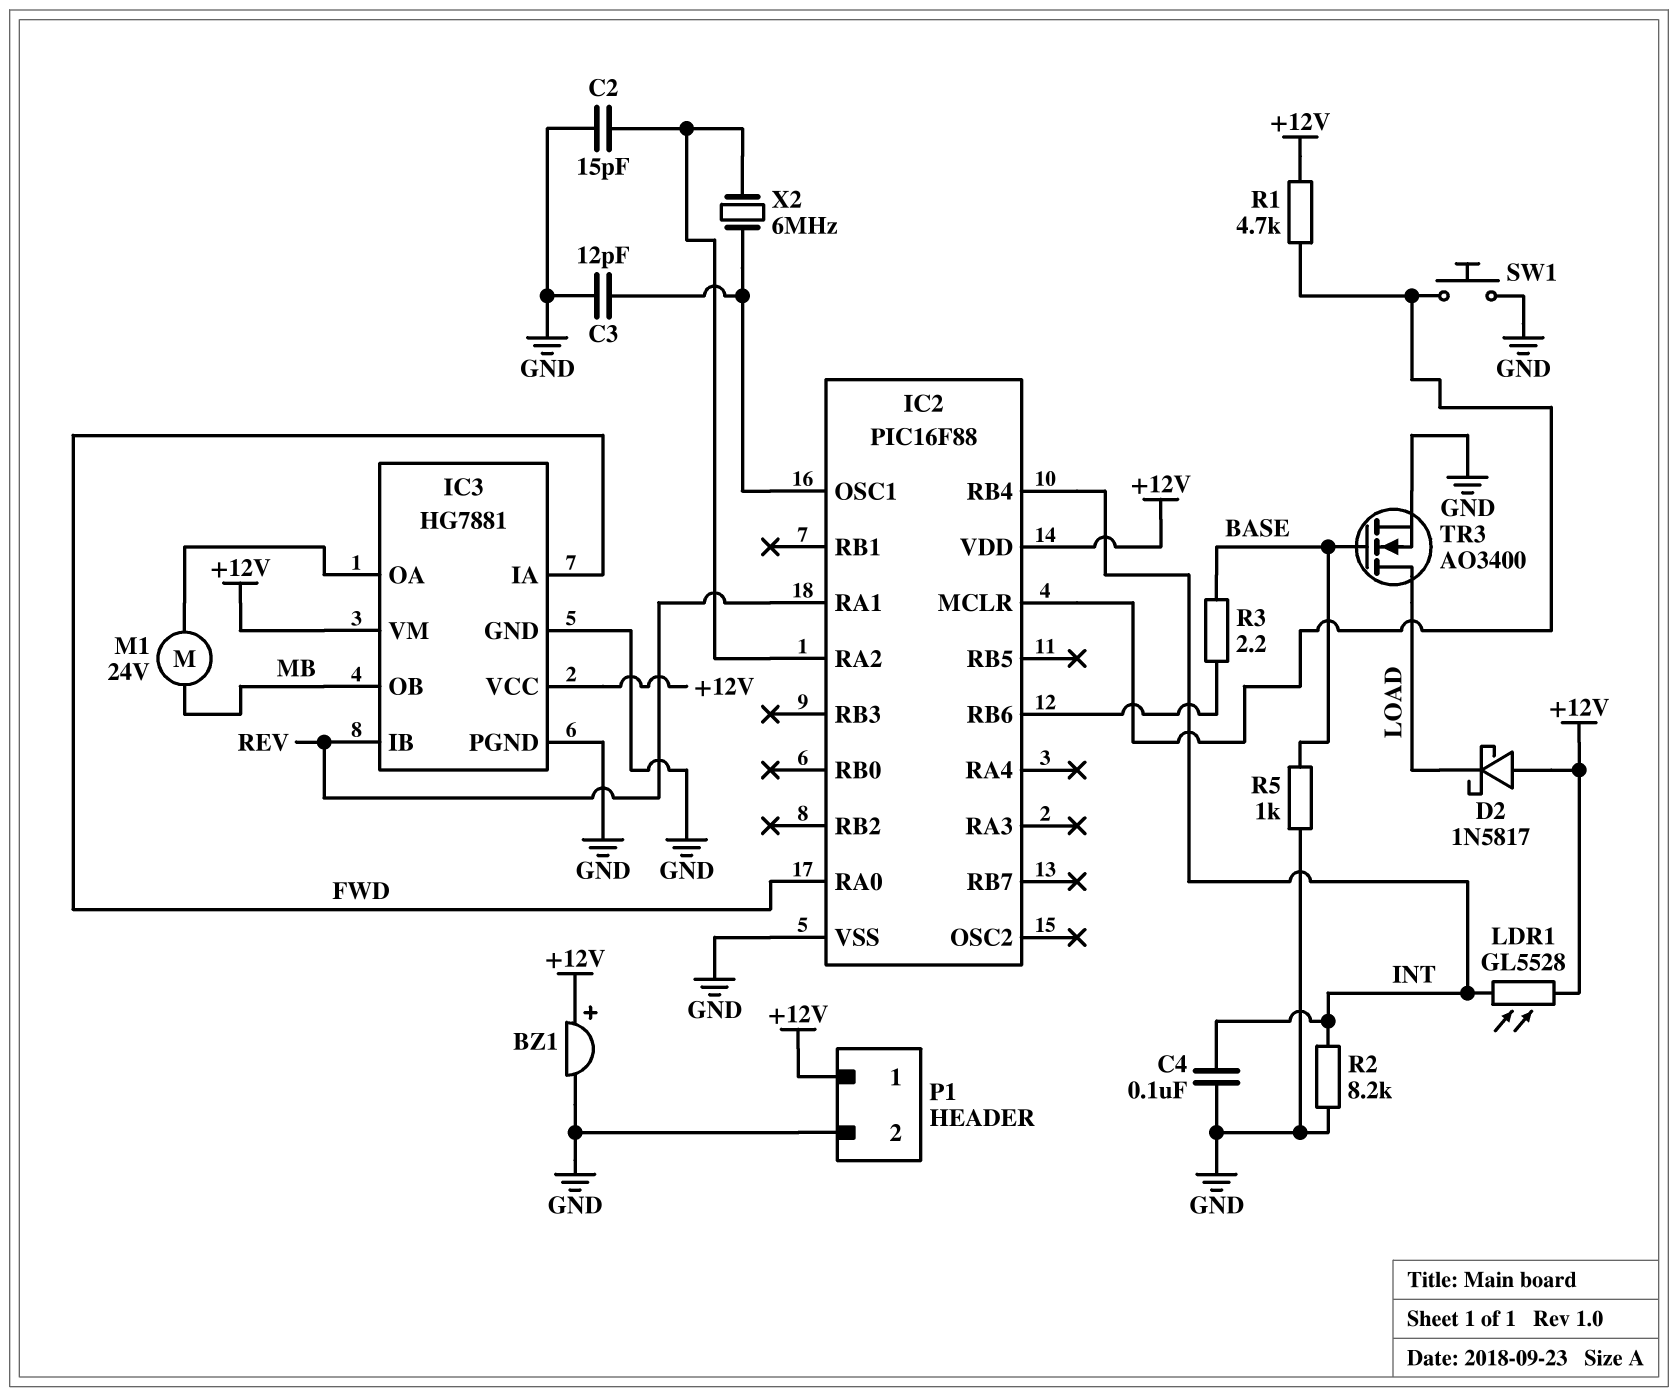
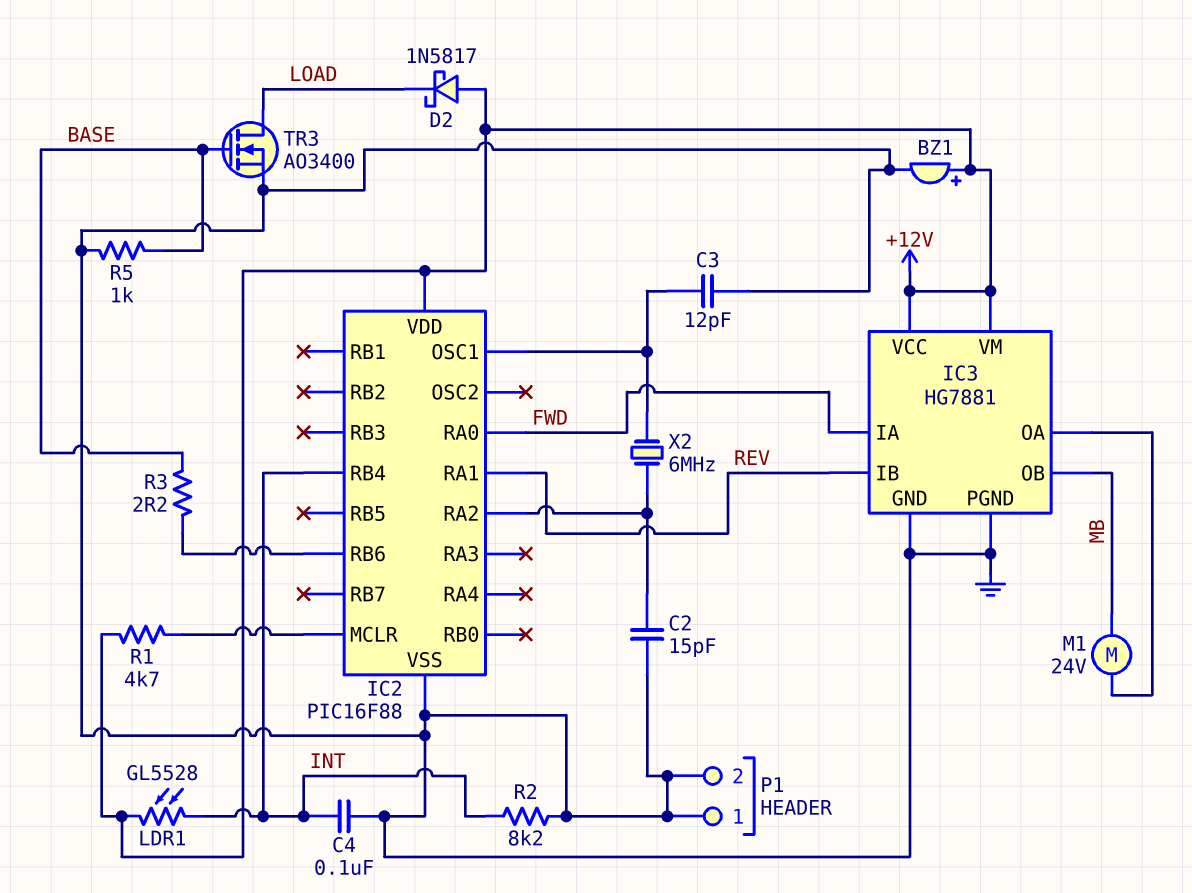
P1 pin 1: +12V -> GND
SW1: button (GND, IC2/MCLR) -> none

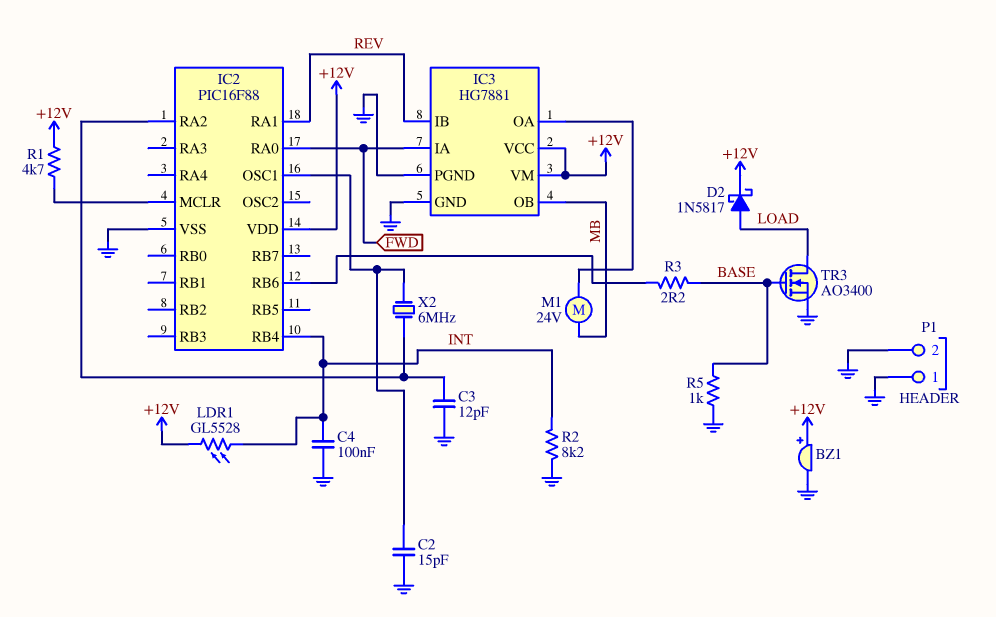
C2: 15pF (GND, IC2/RA2) -> 15pF (GND, IC2/OSC1)
C3: 12pF (GND, IC2/OSC1) -> 12pF (GND, IC2/RA2)
D2: schottky 1N5817 (A +12V, K LOAD) -> schottky 1N5817 (A LOAD, K +12V)

